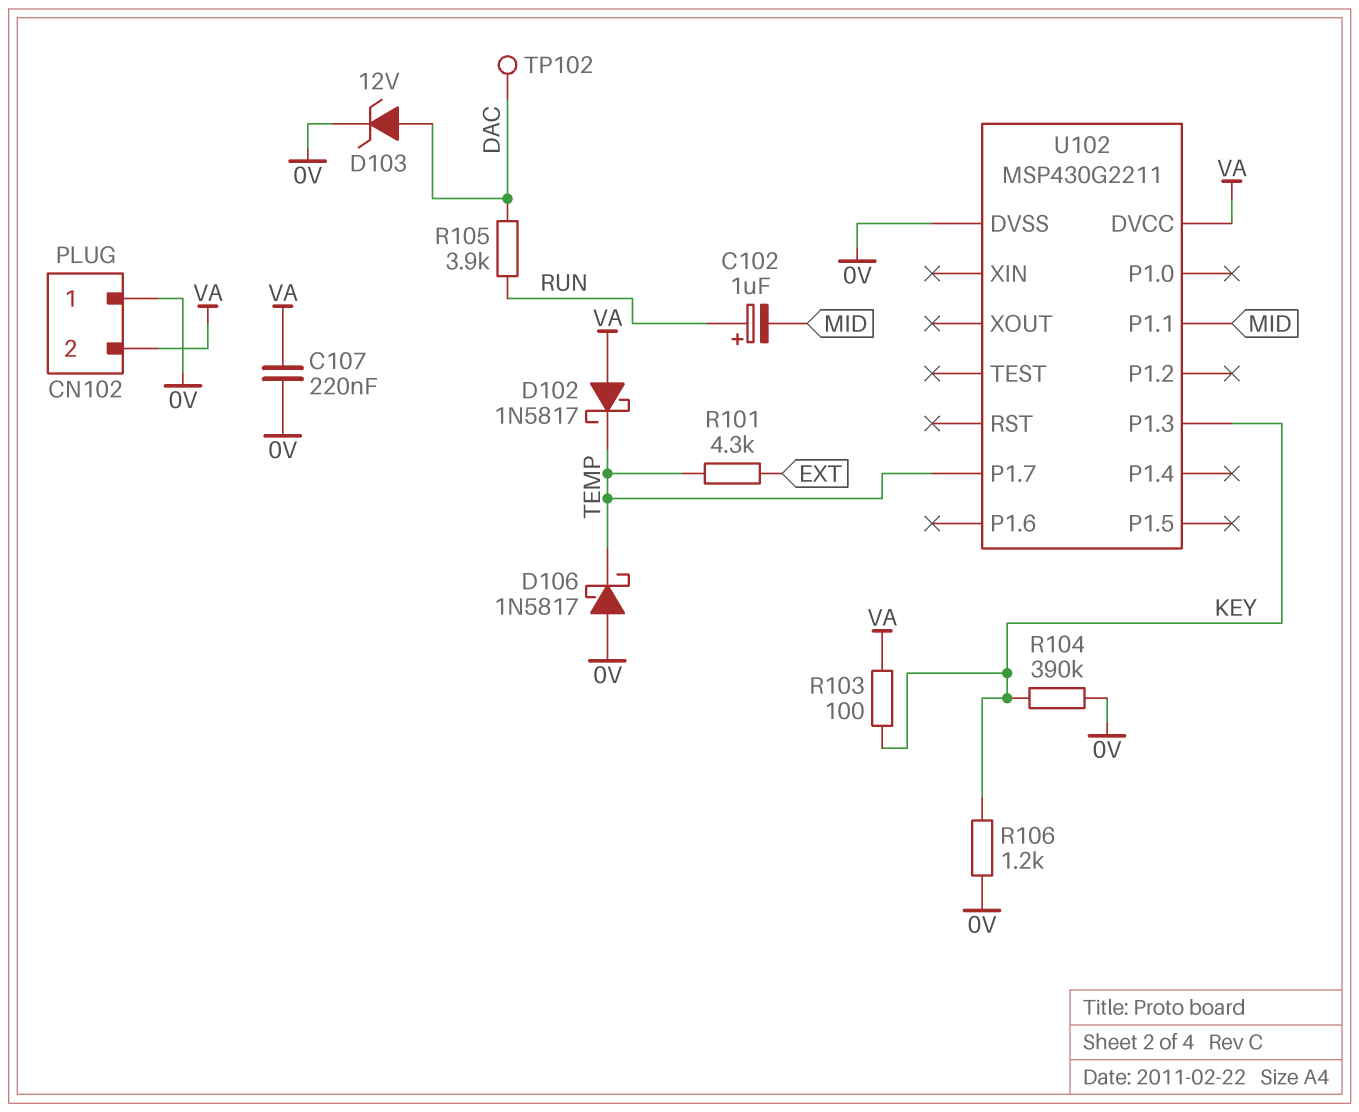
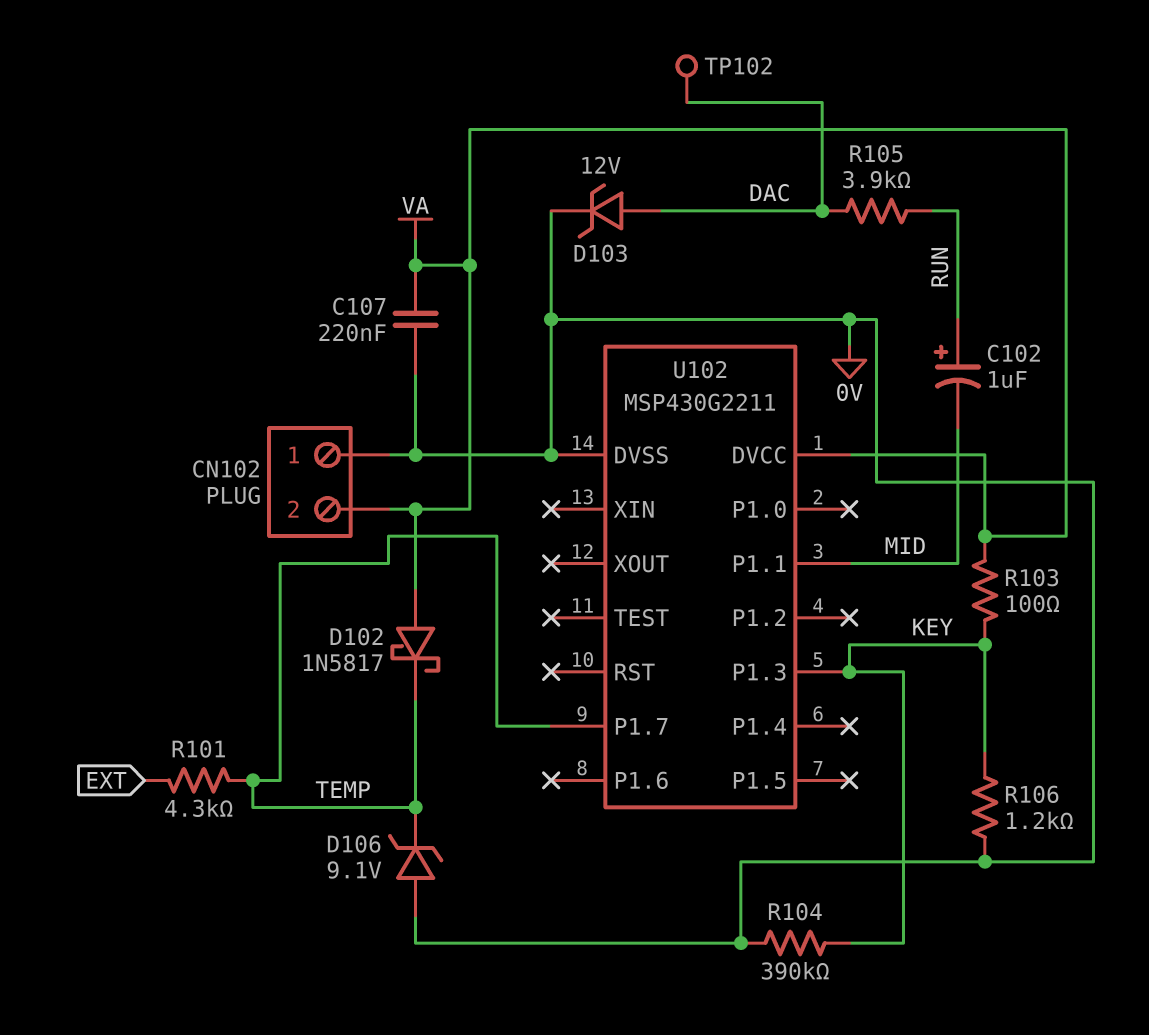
D106: schottky 1N5817 (A 0V, K TEMP) -> zener 9.1V (A 0V, K TEMP)

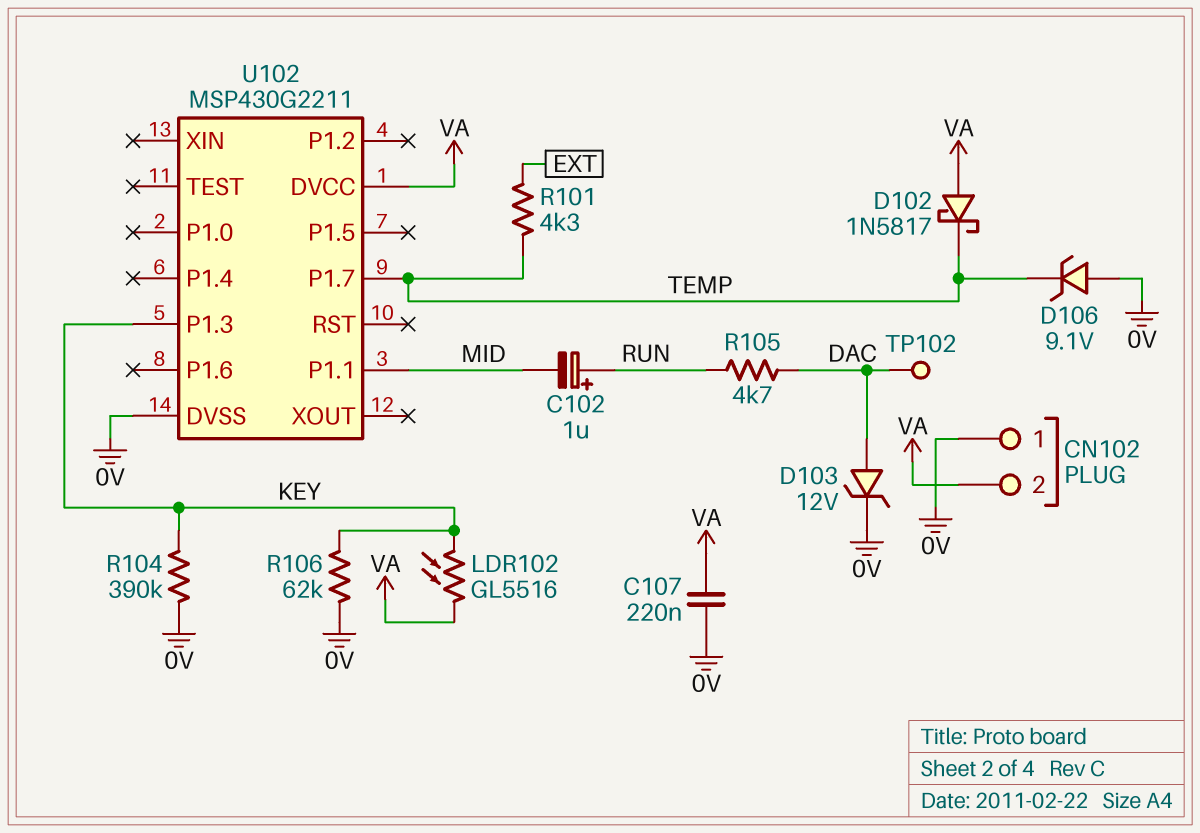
LDR102: none -> GL5516 (KEY, VA)
R103: 100 (KEY, VA) -> none
R105: 3.9k (DAC, RUN) -> 4.7k (DAC, RUN)
R106: 1.2k (0V, KEY) -> 62k (0V, KEY)

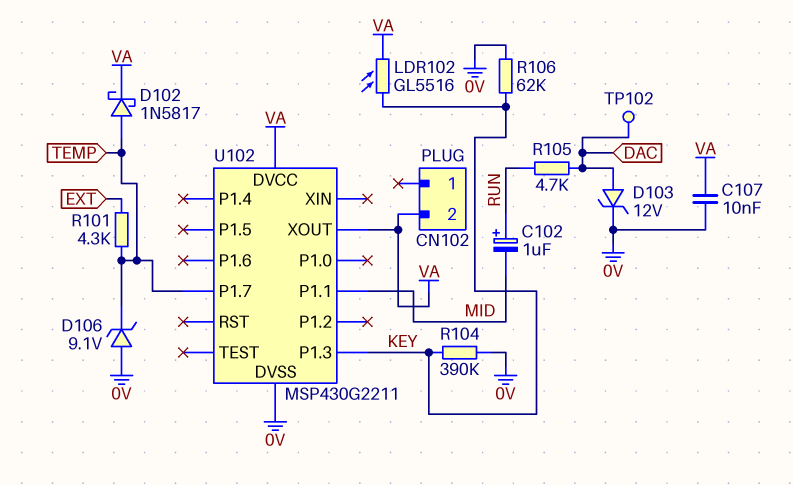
C107: 220nF (0V, VA) -> 10nF (0V, VA)
CN102 pin 1: 0V -> none
D102: schottky 1N5817 (A VA, K TEMP) -> schottky 1N5817 (A TEMP, K VA)
U102 pin XOUT: none -> VA

